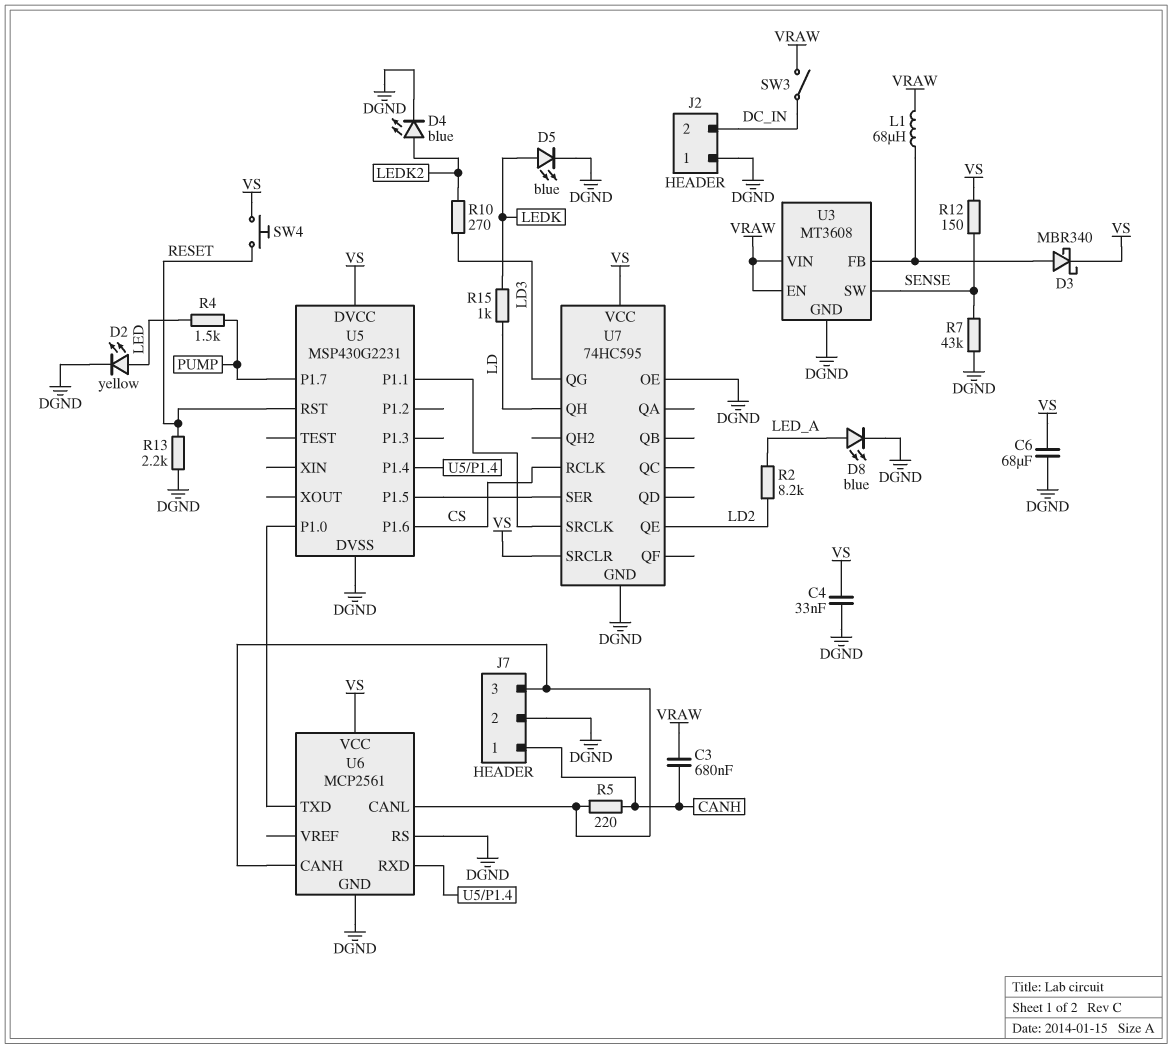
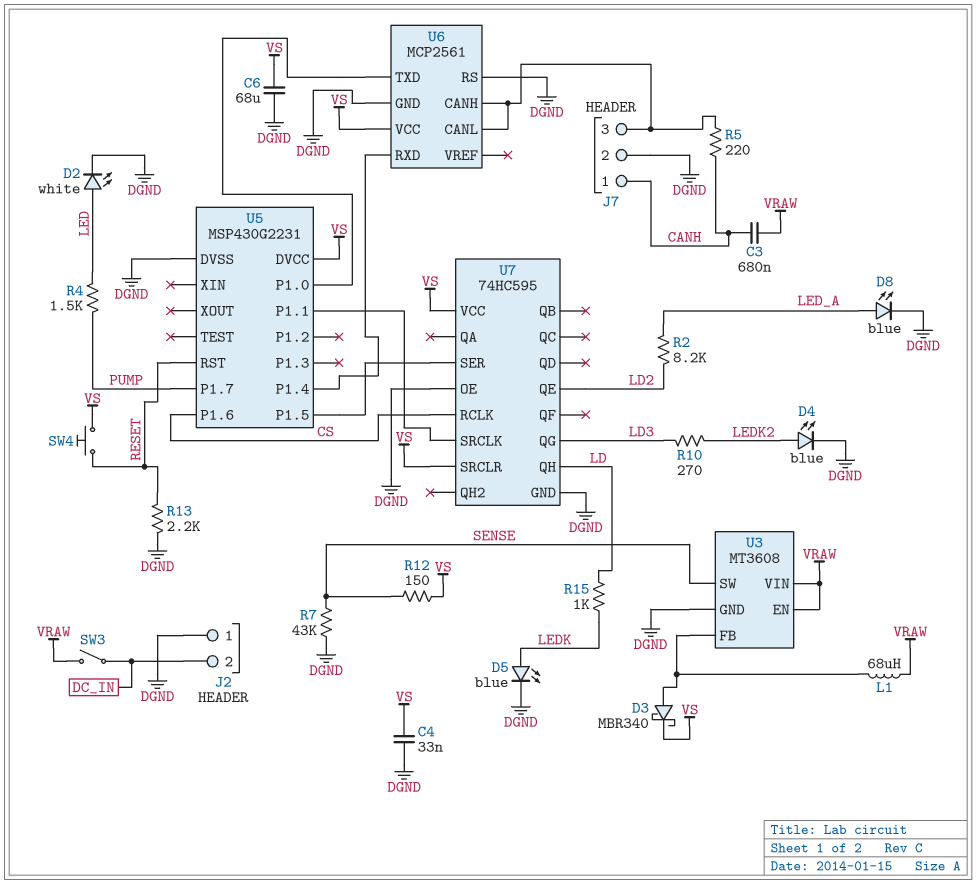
D2: LED yellow (A LED, K DGND) -> LED white (A LED, K DGND)

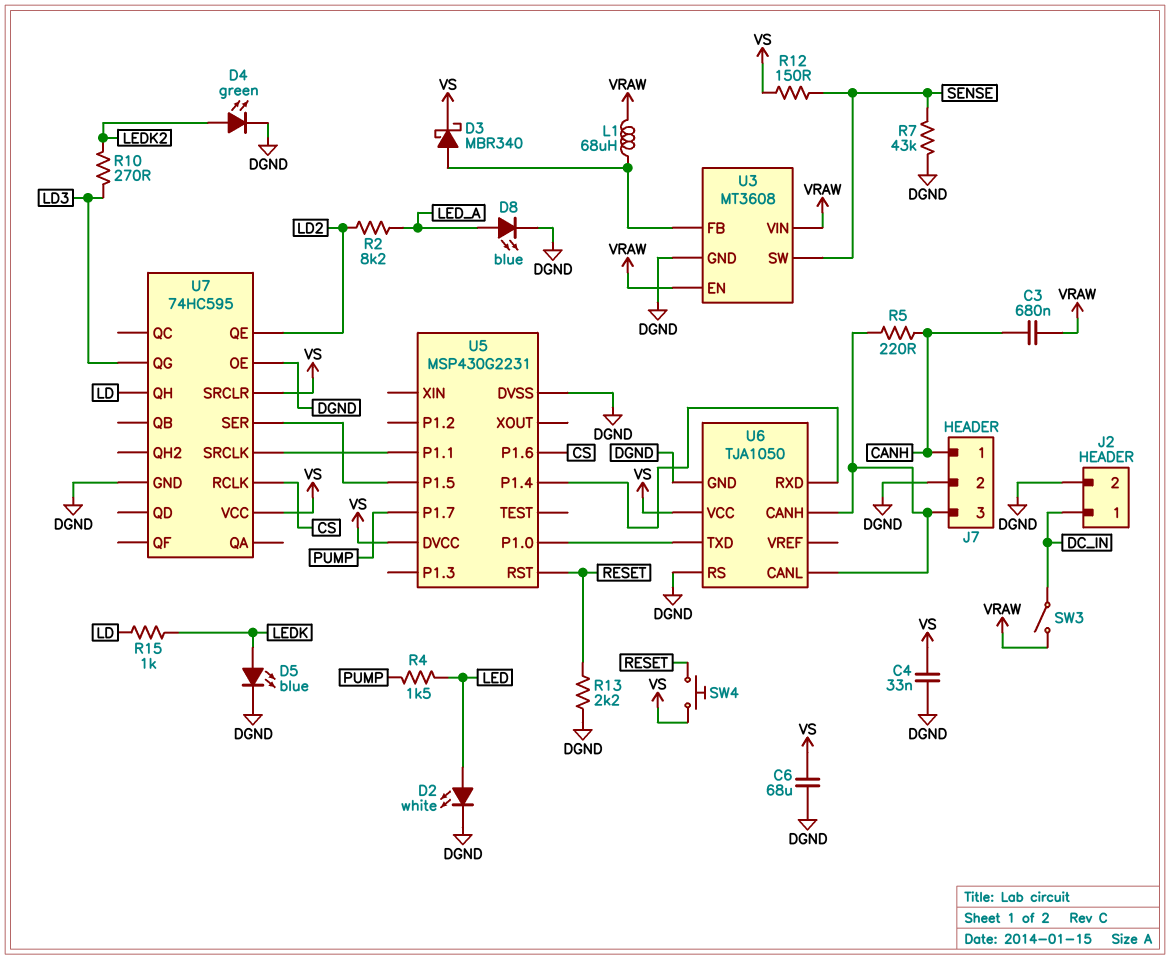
D4: LED blue (A LEDK2, K DGND) -> LED green (A LEDK2, K DGND)
J2 pin 1: DGND -> DC_IN
J2 pin 2: DC_IN -> DGND
U6: MCP2561 -> TJA1050

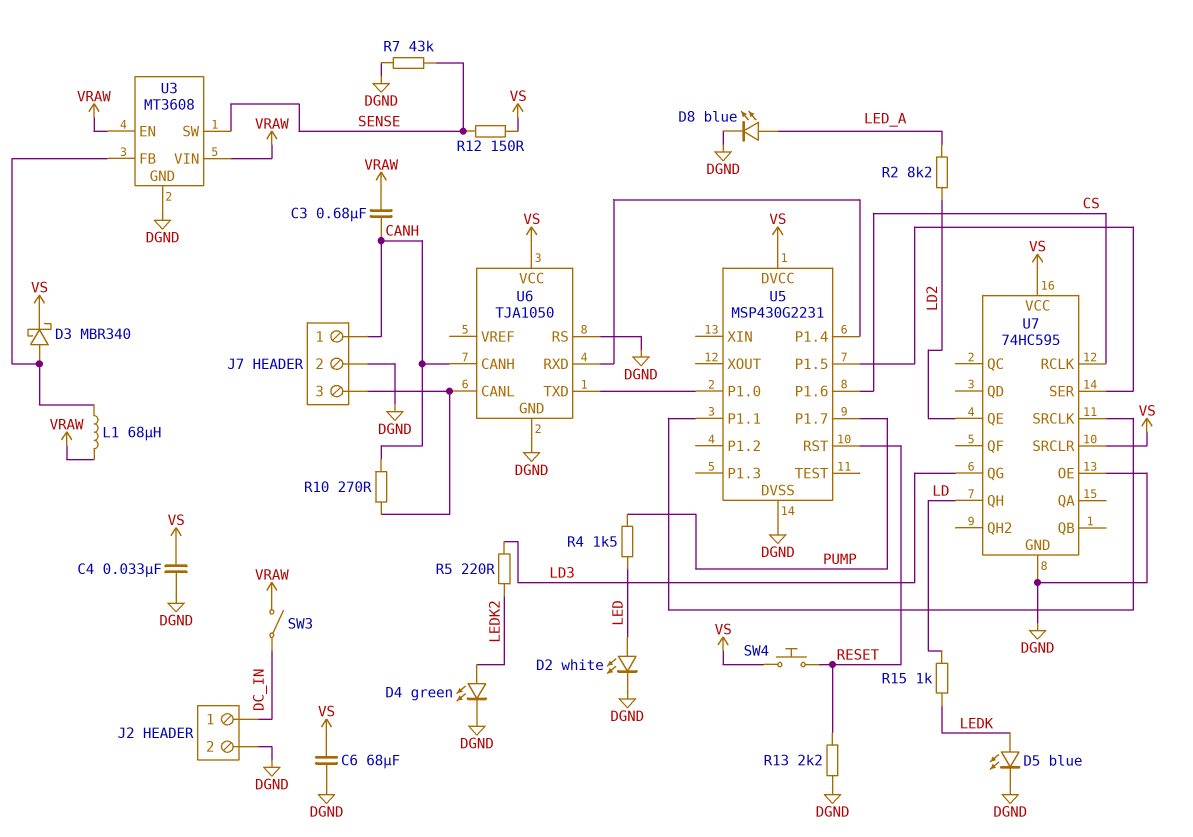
R5: 220 (CANH, J7/3) -> 220 (LD3, LEDK2)
R10: 270 (LD3, LEDK2) -> 270 (CANH, J7/3)
U6 pin CANH: J7/3 -> CANH

